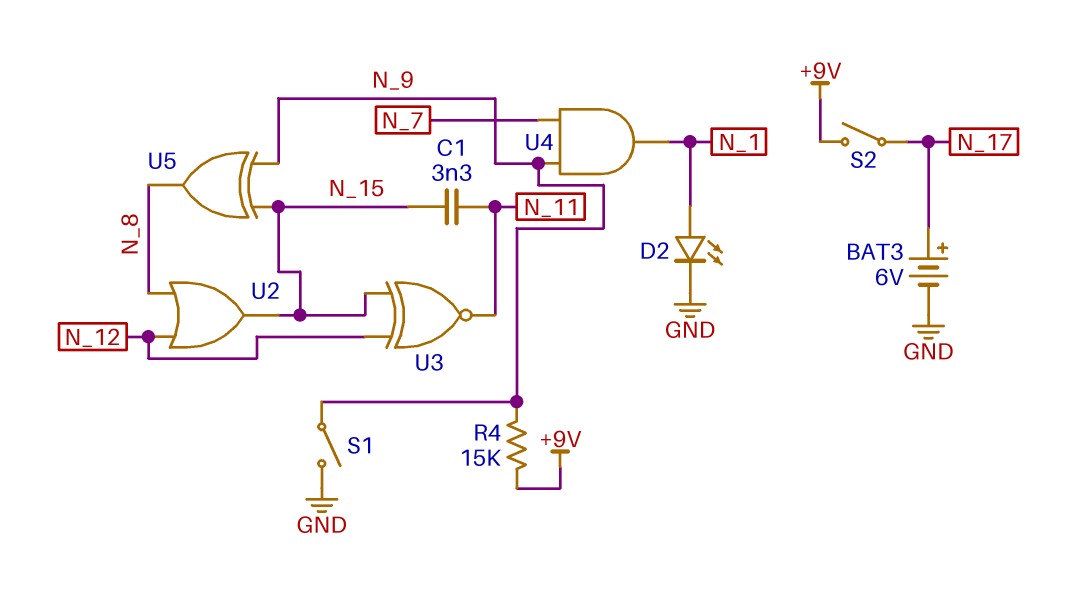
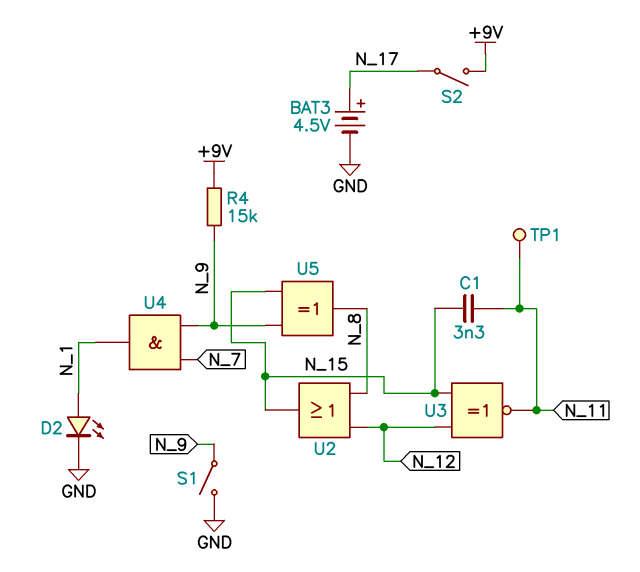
BAT3: 6V (plus N_17, minus GND) -> 4.5V (plus N_17, minus GND)
TP1: none -> test point (N_11)

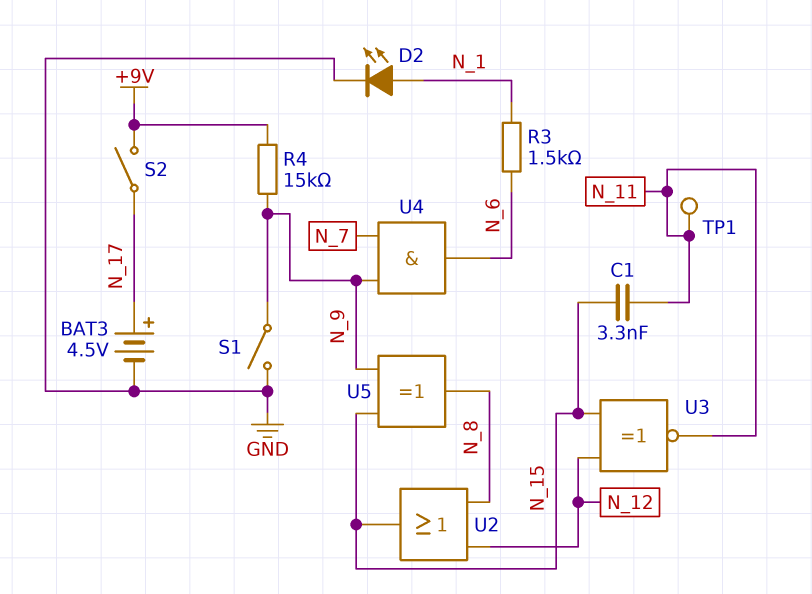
R3: none -> 1.5k (N_1, N_6)
U4: AND (in N_7, in N_9, out N_1) -> AND (in N_7, in N_9, out N_6)

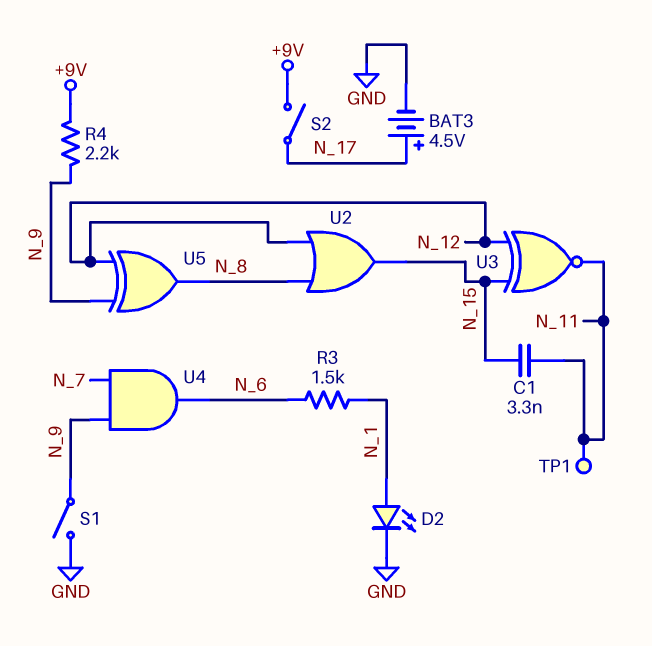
R4: 15k (+9V, N_9) -> 2.2k (+9V, N_9)
U5: XOR (in N_9, in N_15, out N_8) -> XOR (in N_9, in N_12, out N_8)

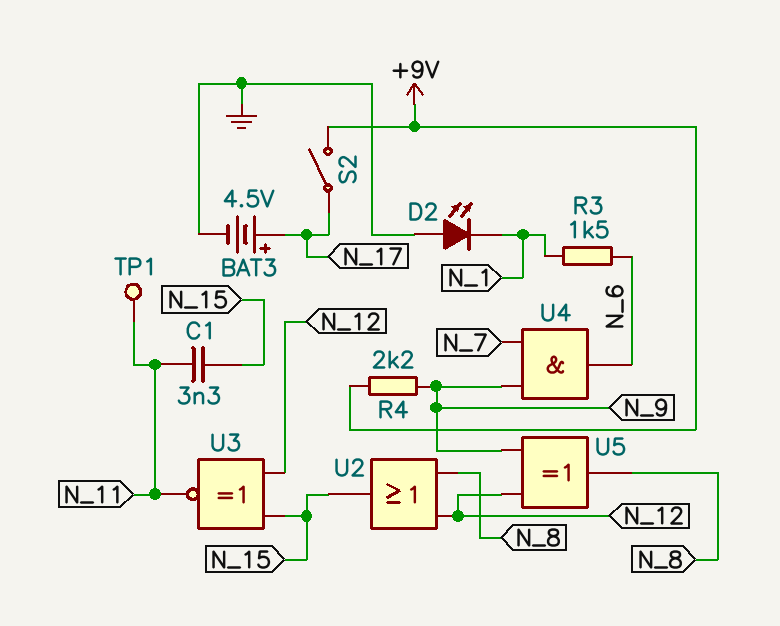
D2: LED (A N_1, K GND) -> LED (A GND, K N_1)
S1: switch (GND, N_9) -> none

